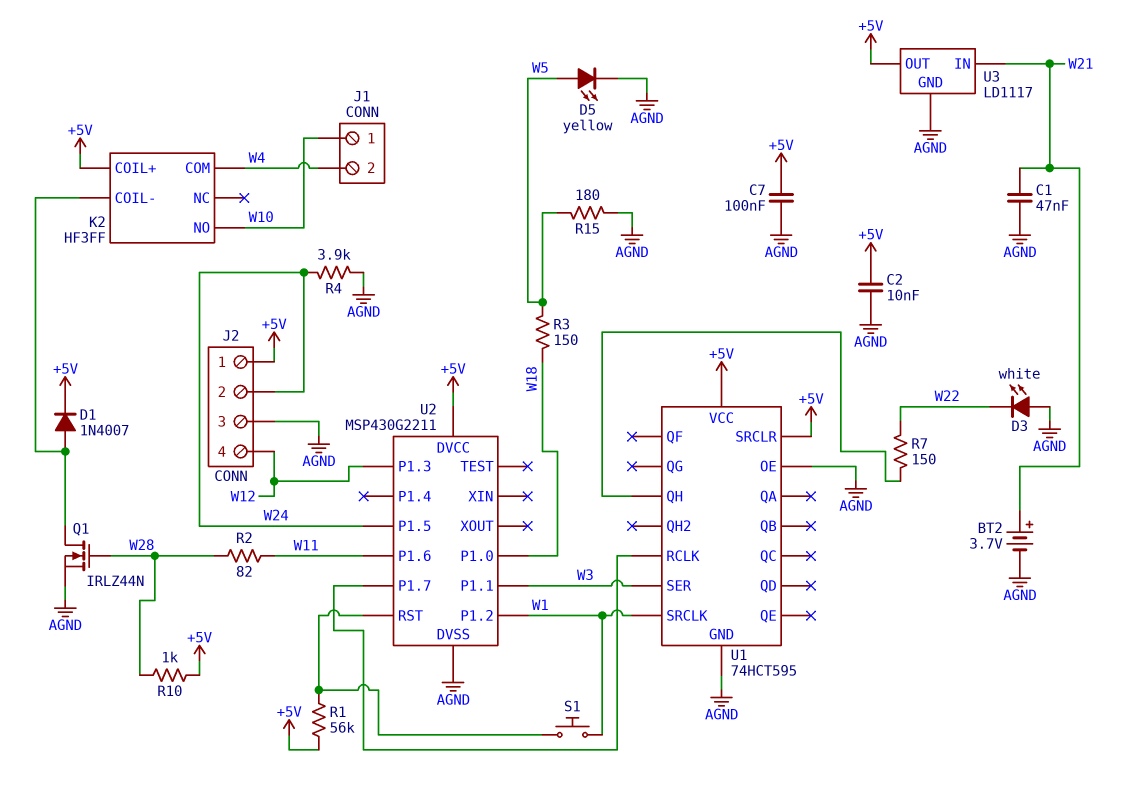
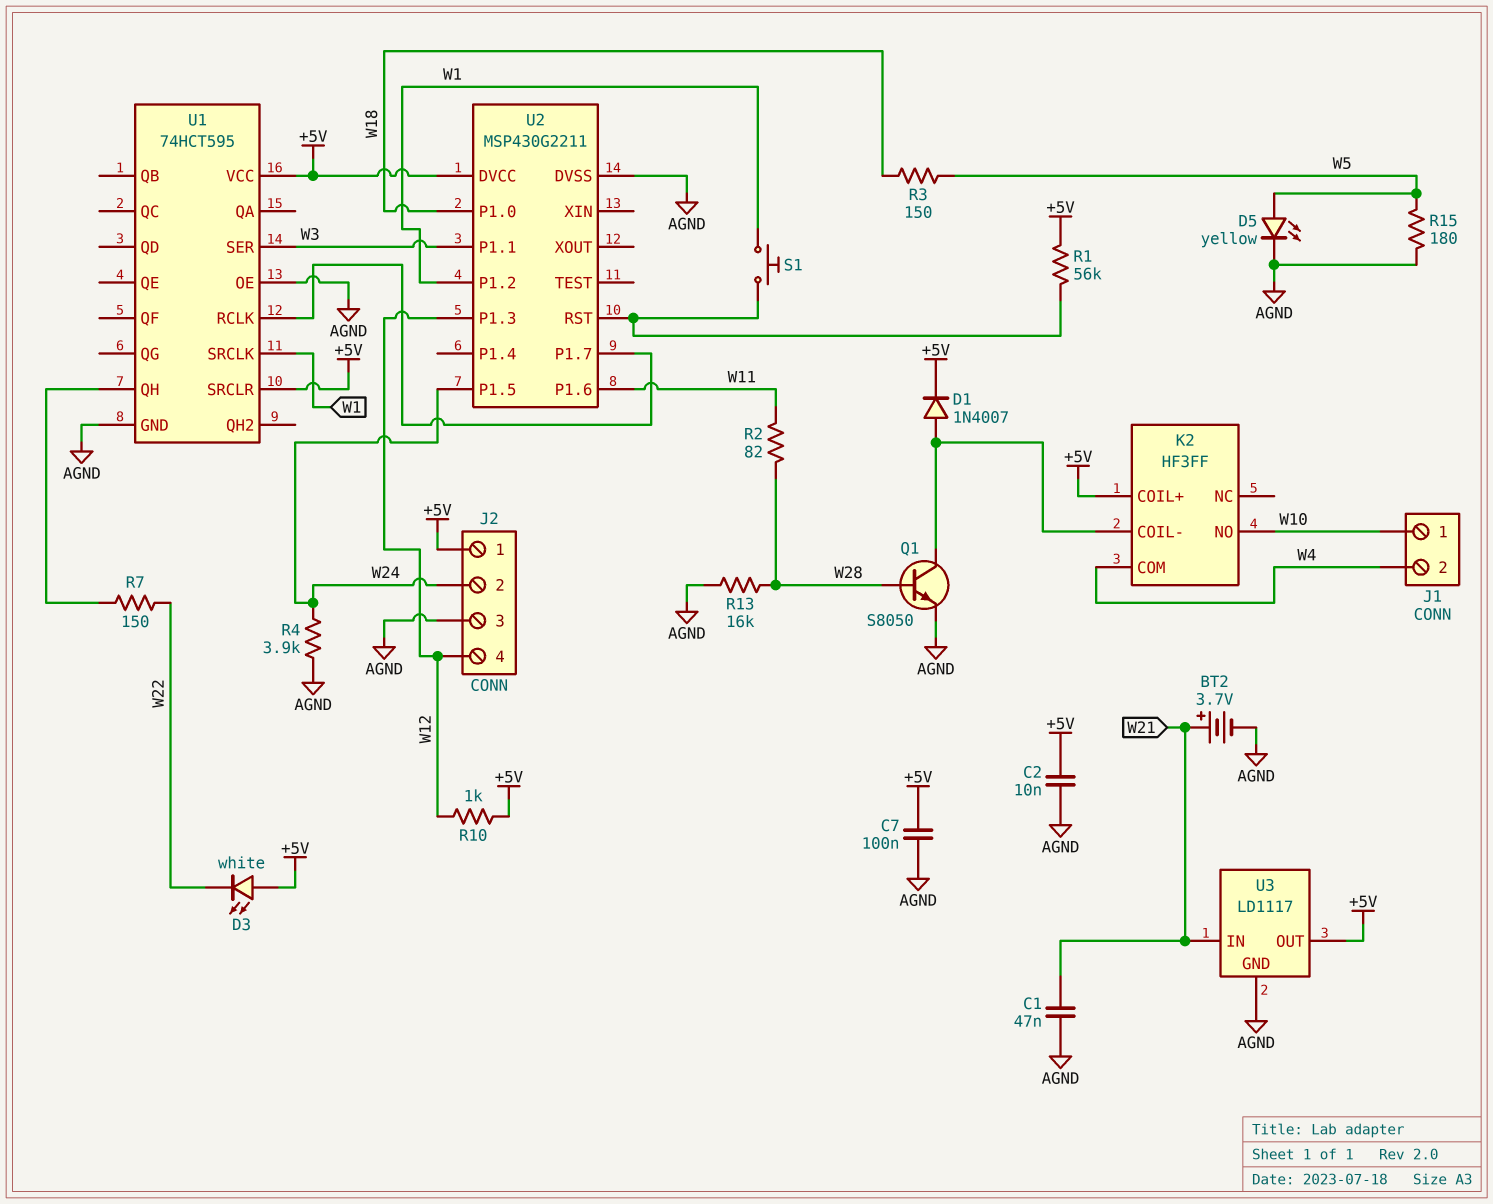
D3: LED white (A AGND, K W22) -> LED white (A +5V, K W22)
Q1: NMOS IRLZ44N (G W28, D K2/COIL-, S AGND) -> NPN S8050 (B W28, C K2/COIL-, E AGND)
R10: 1k (+5V, W28) -> 1k (+5V, W12)
R13: none -> 16k (AGND, W28)

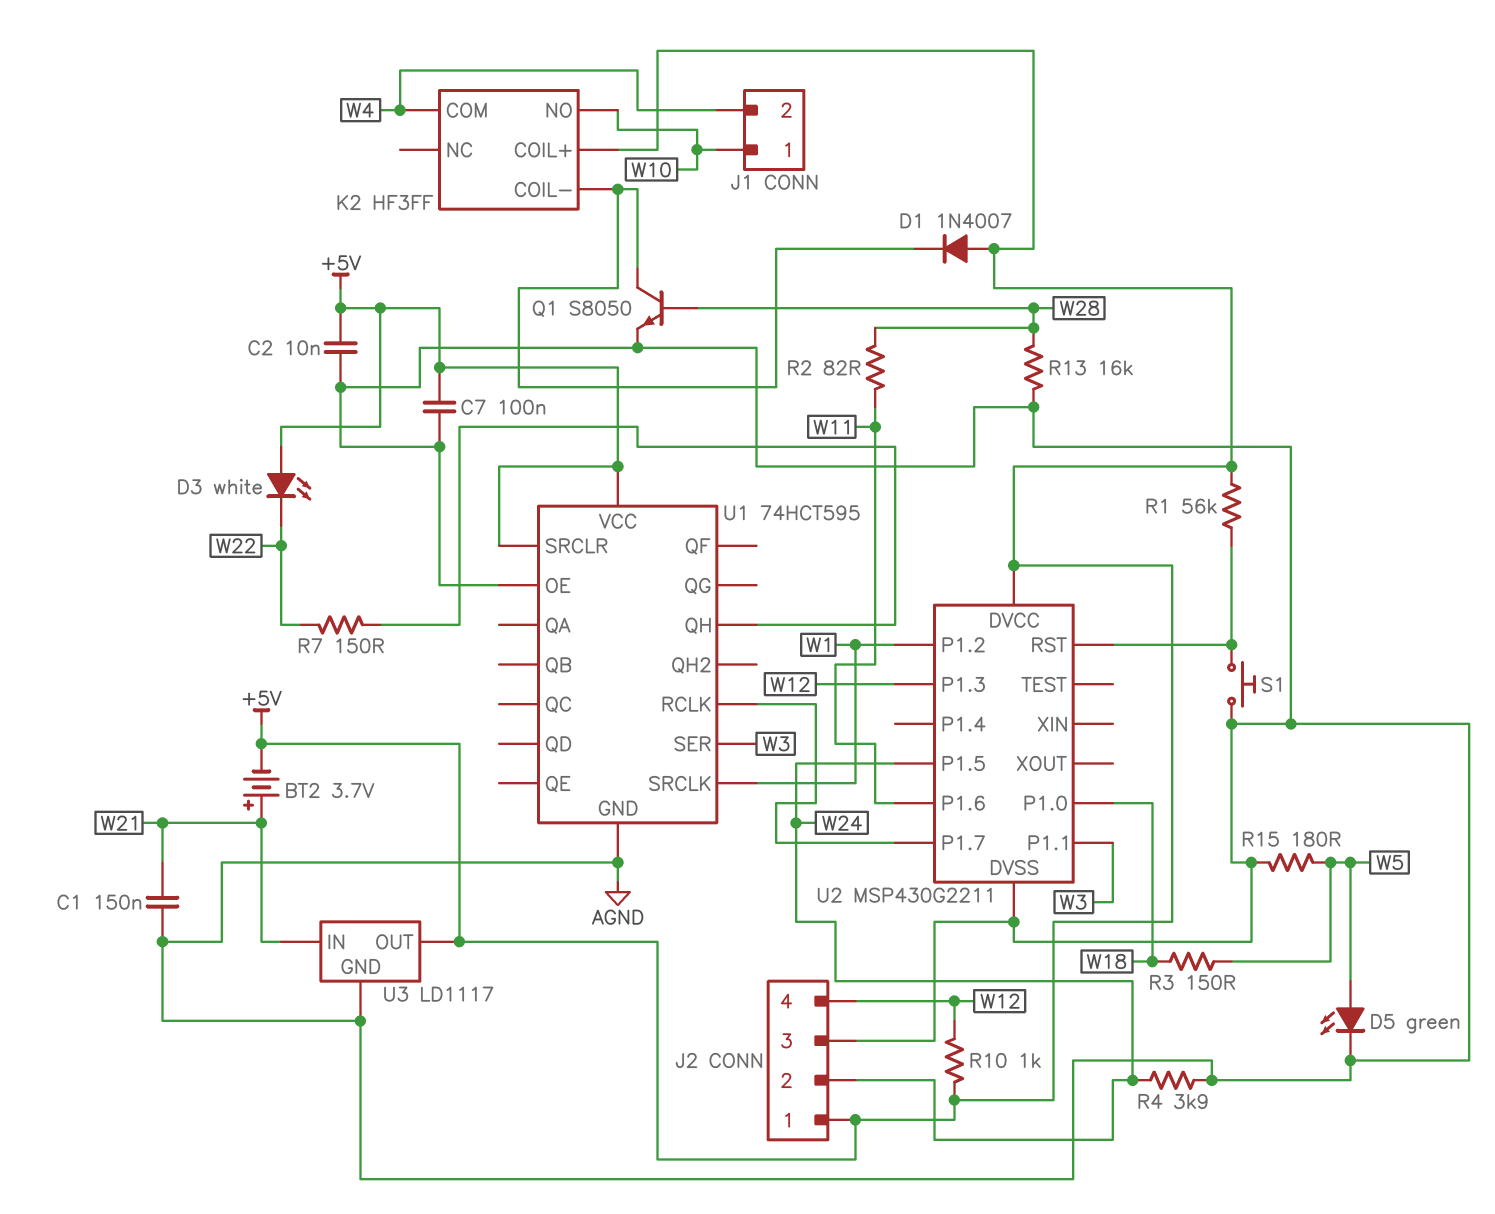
BT2: 3.7V (plus W21, minus AGND) -> 3.7V (plus W21, minus +5V)
C1: 47nF (AGND, W21) -> 150nF (AGND, W21)
D1: diode 1N4007 (A K2/COIL-, K +5V) -> diode 1N4007 (A +5V, K K2/COIL-)
D5: LED yellow (A W5, K AGND) -> LED green (A W5, K AGND)
S1: button (U2/RST, W1) -> button (AGND, U2/RST)

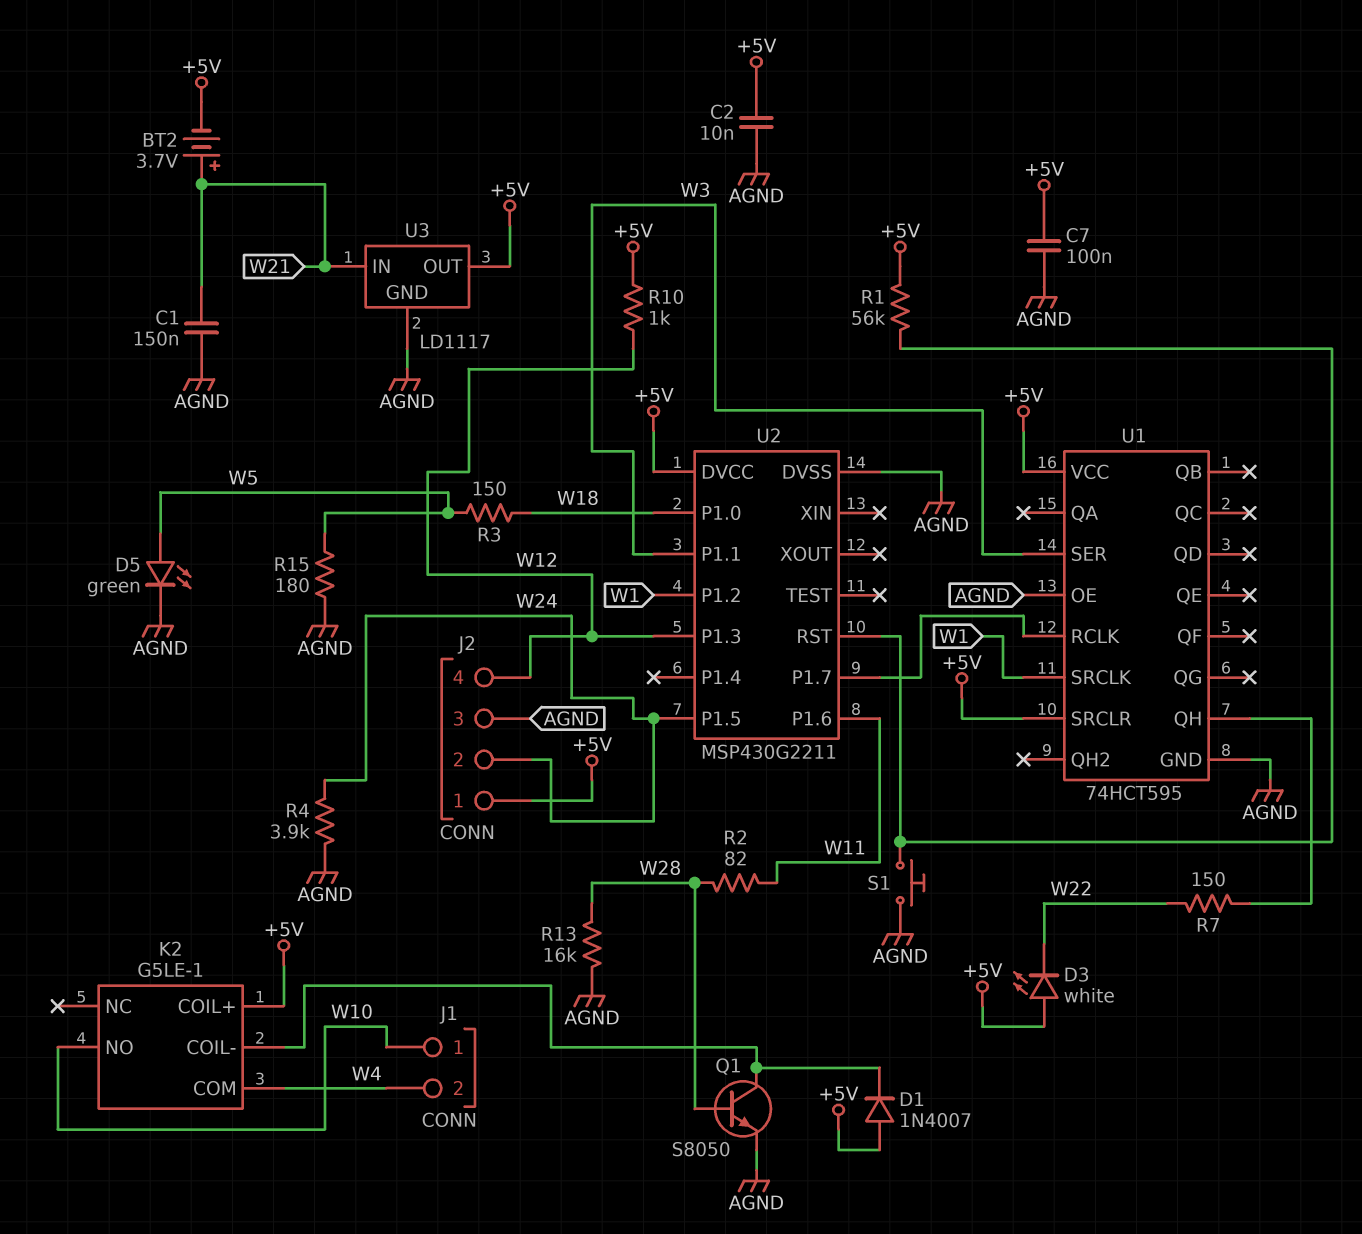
K2: HF3FF -> G5LE-1

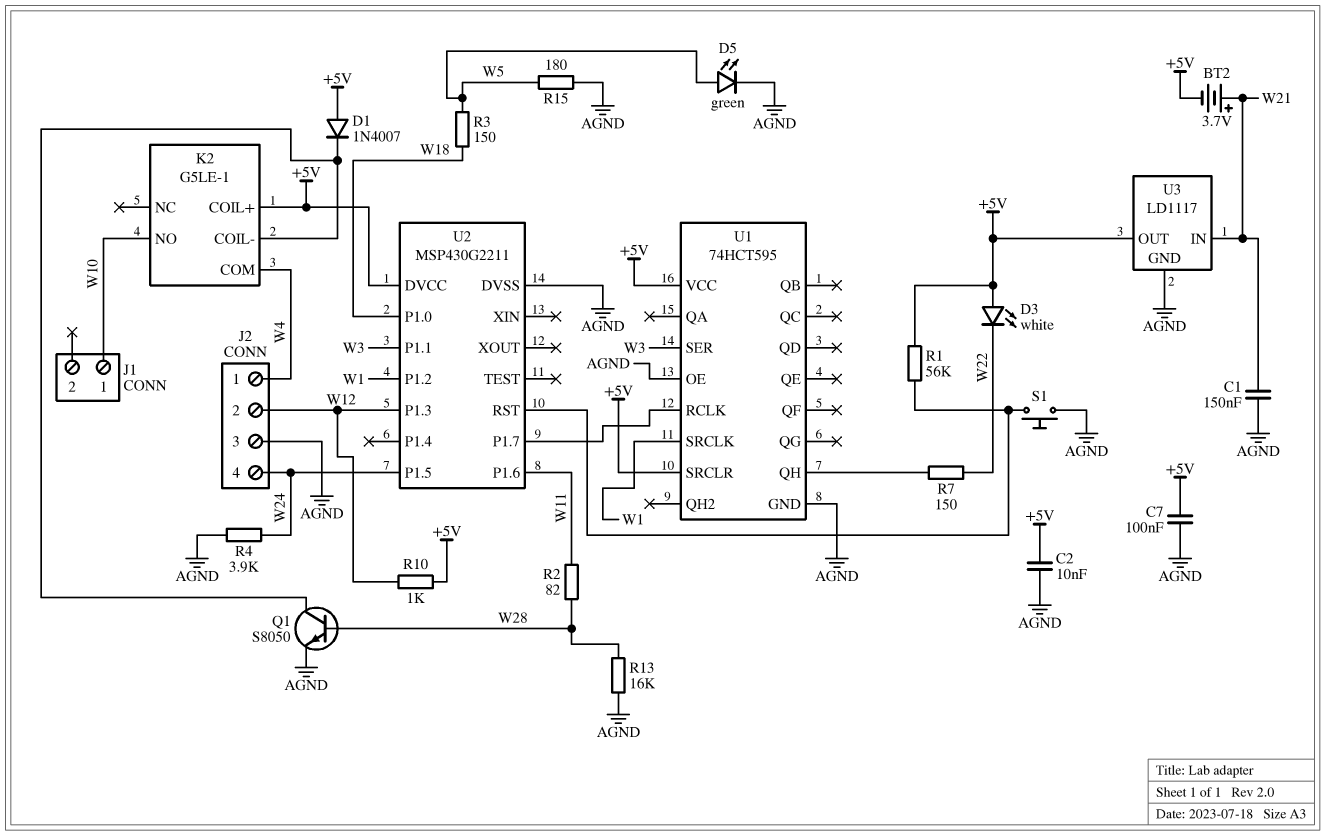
J1 pin 2: W4 -> none
J2 pin 1: +5V -> W4
J2 pin 2: W24 -> W12
J2 pin 4: W12 -> W24

